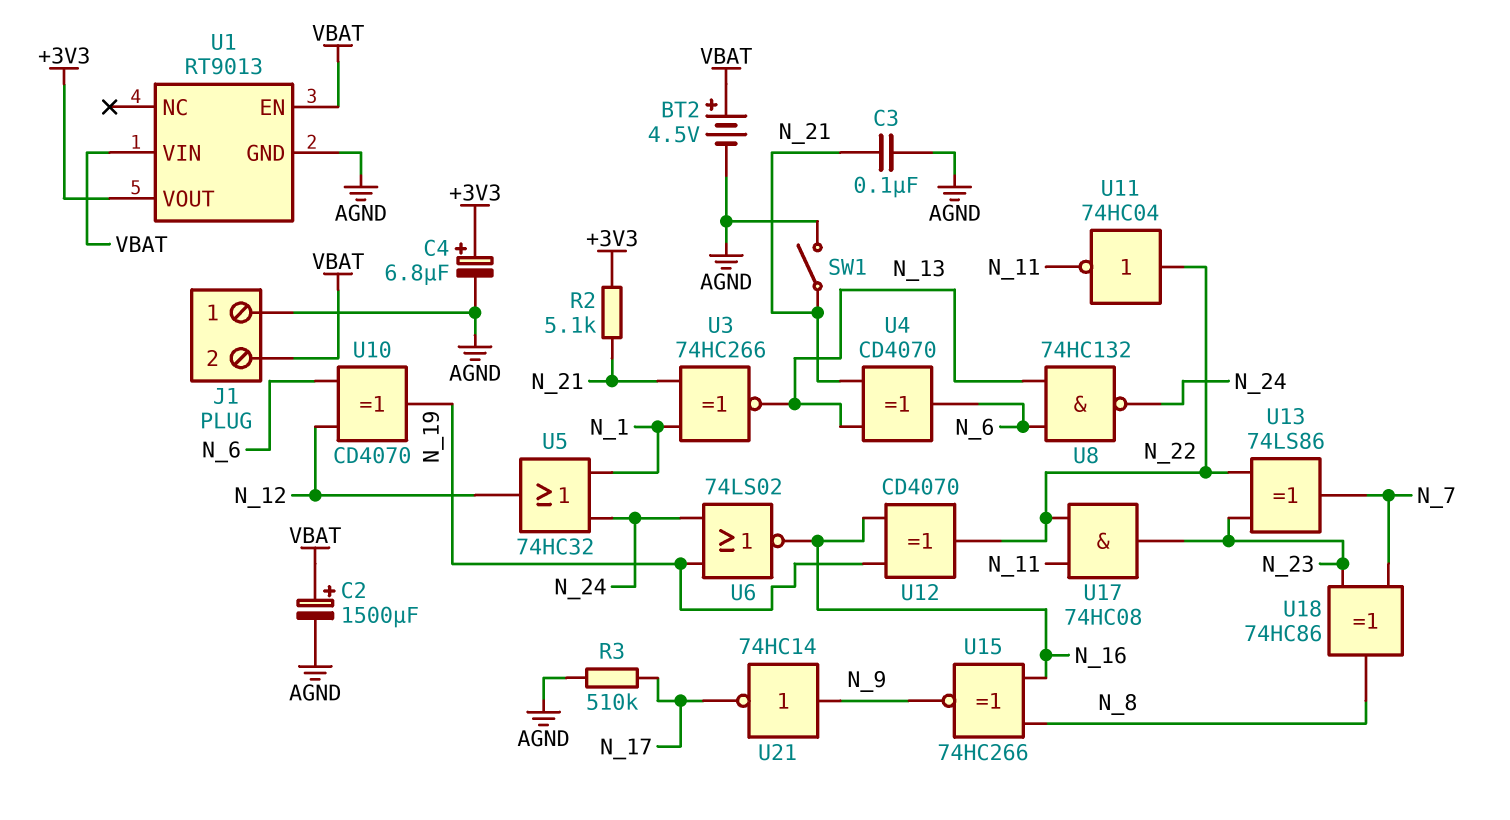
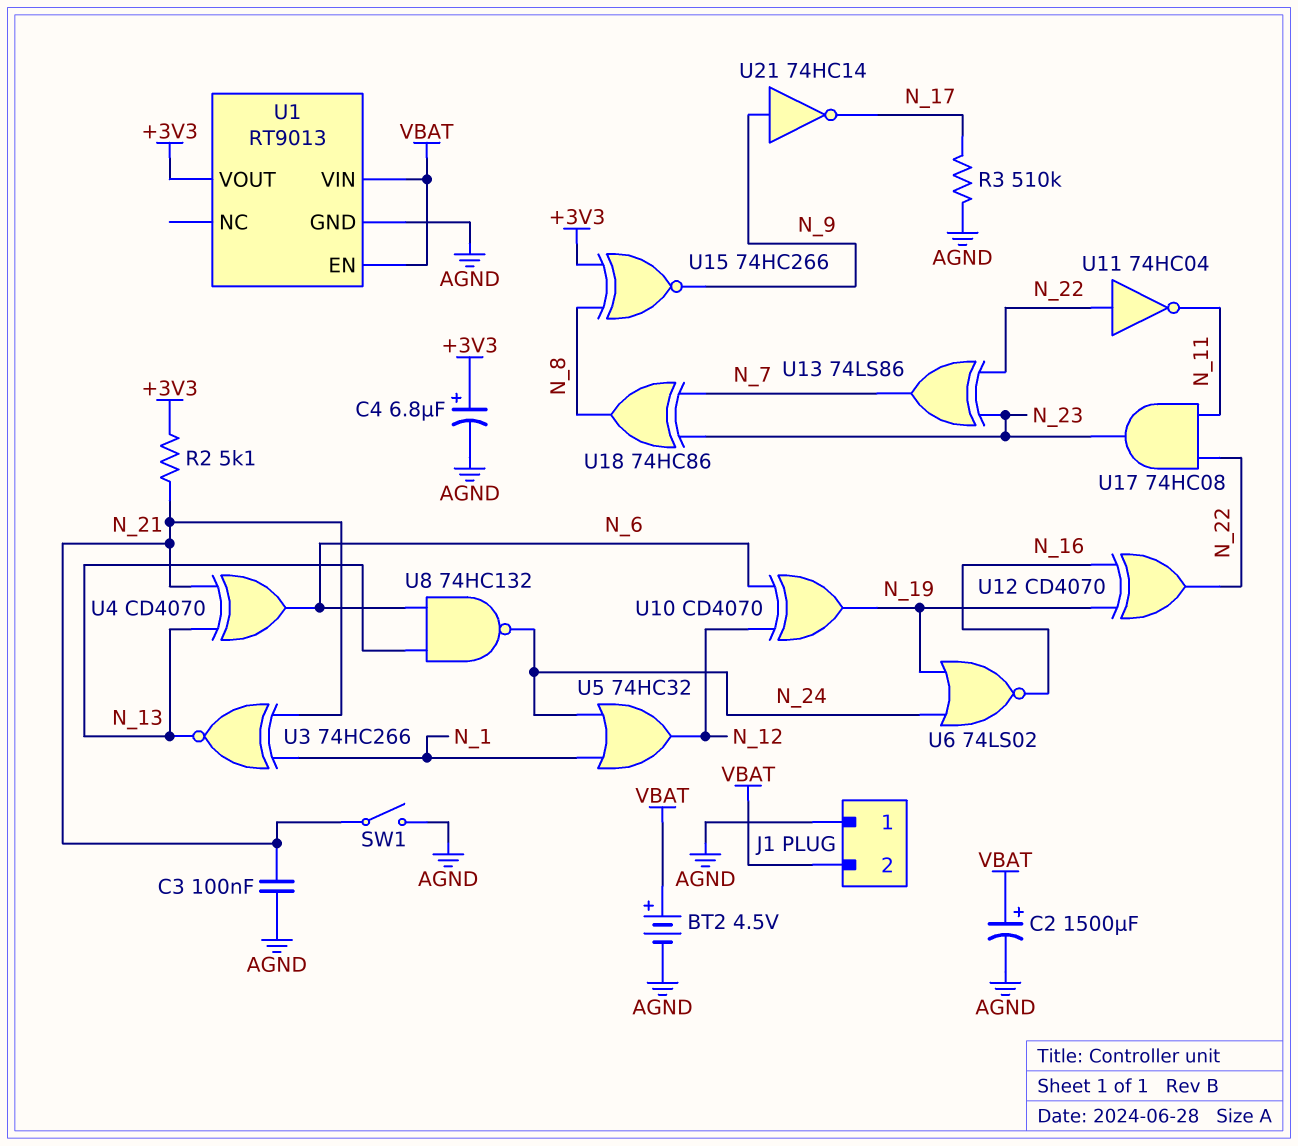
U15: XNOR 74HC266 (in N_8, in N_16, out N_9) -> XNOR 74HC266 (in +3V3, in N_8, out N_9)

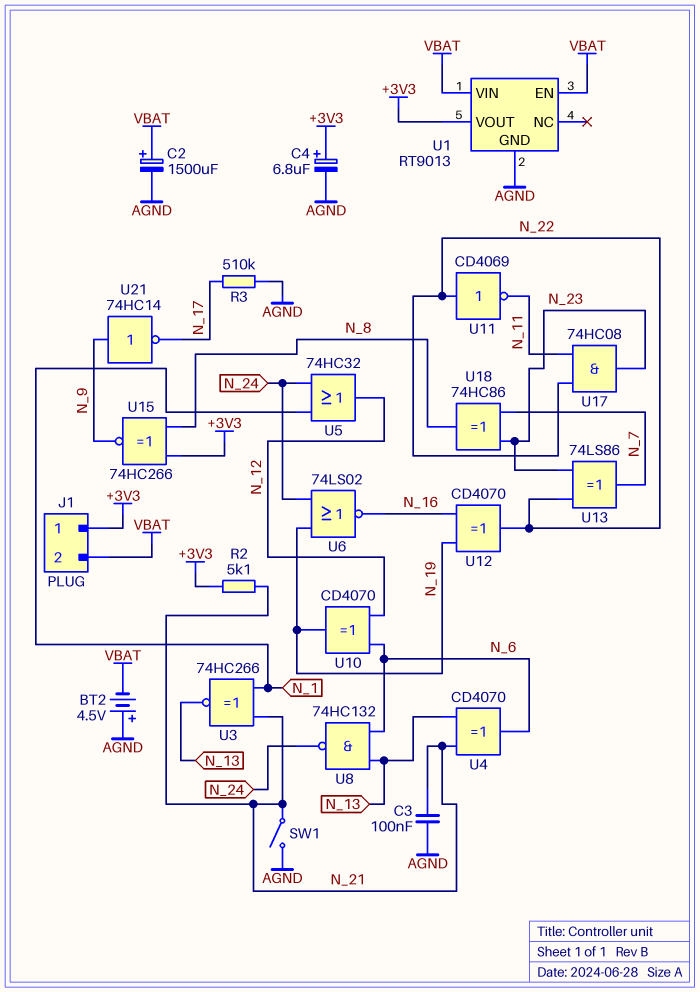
BT2: 4.5V (plus VBAT, minus AGND) -> 4.5V (plus AGND, minus VBAT)
J1 pin 1: AGND -> +3V3
U11: NOT 74HC04 (in N_22, out N_11) -> NOT CD4069 (in N_22, out N_11)

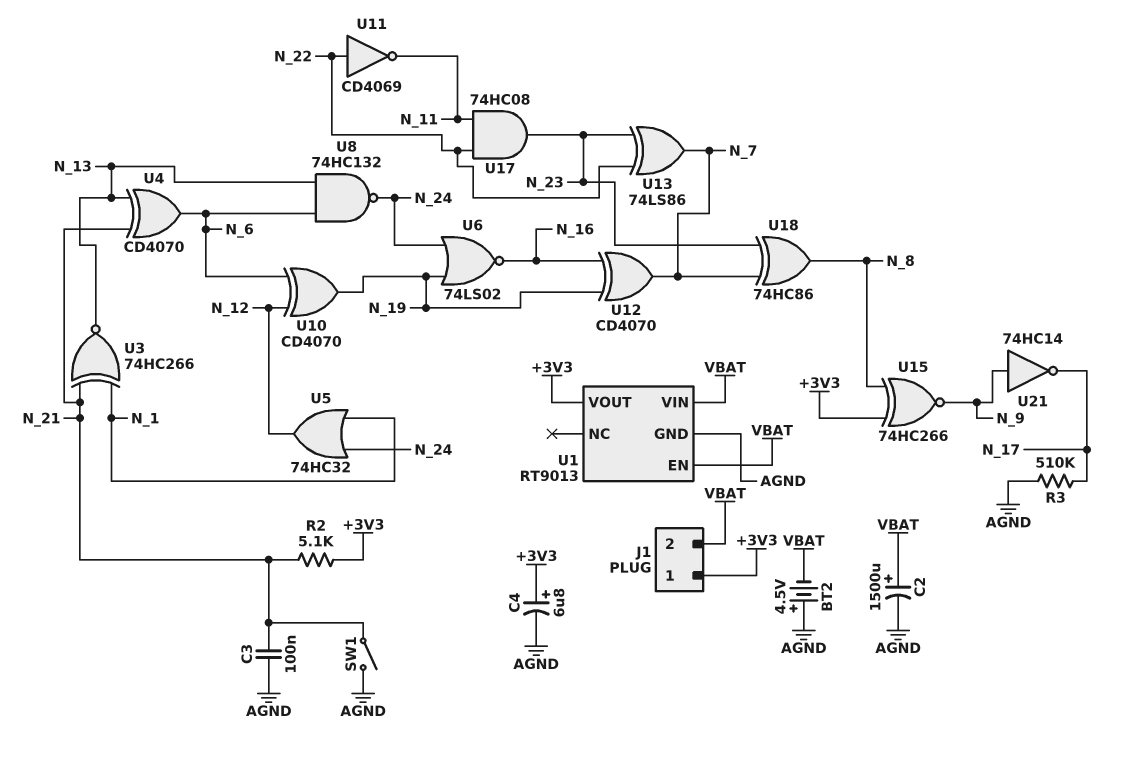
U12: XOR CD4070 (in N_16, in N_19, out N_22) -> XOR CD4070 (in N_16, in N_19, out N_7)

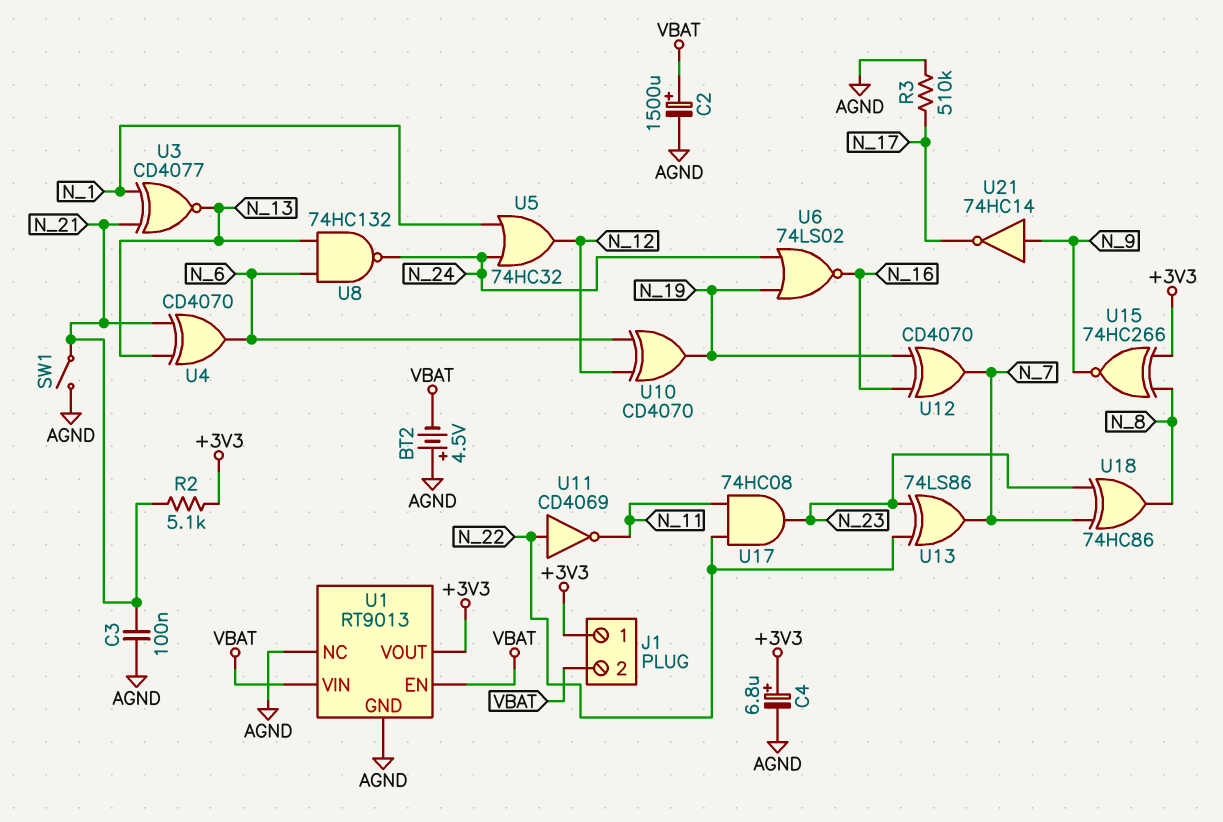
U1 pin NC: none -> AGND
U3: XNOR 74HC266 (in N_1, in N_21, out N_13) -> XNOR CD4077 (in N_1, in N_21, out N_13)

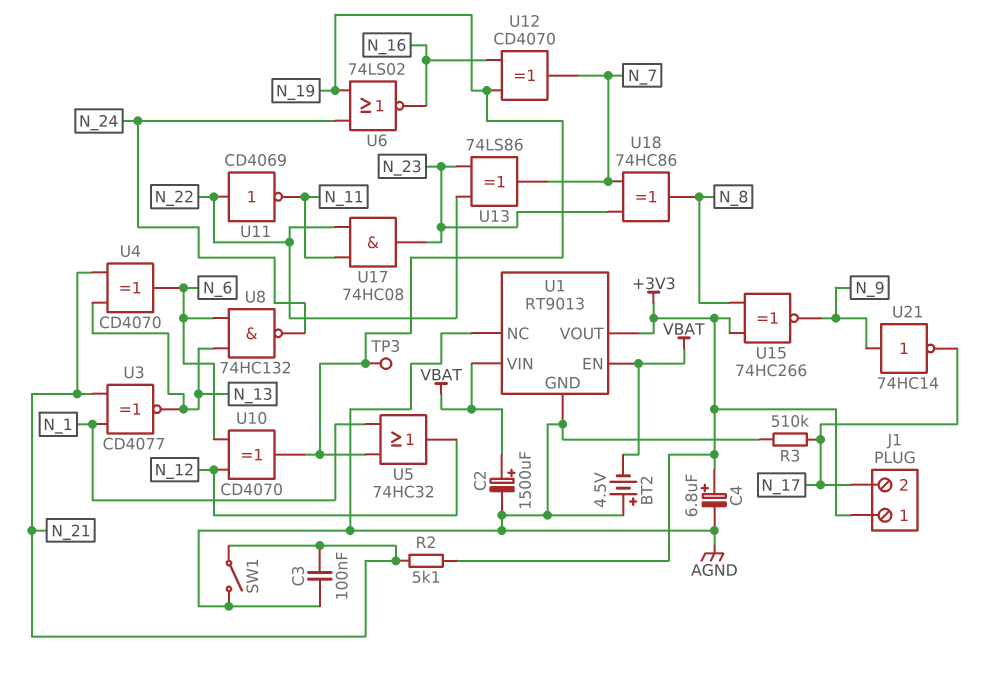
J1 pin 2: VBAT -> N_17
TP3: none -> test point (N_19)
U5: OR 74HC32 (in N_1, in N_24, out N_12) -> OR 74HC32 (in N_1, in N_19, out N_12)

